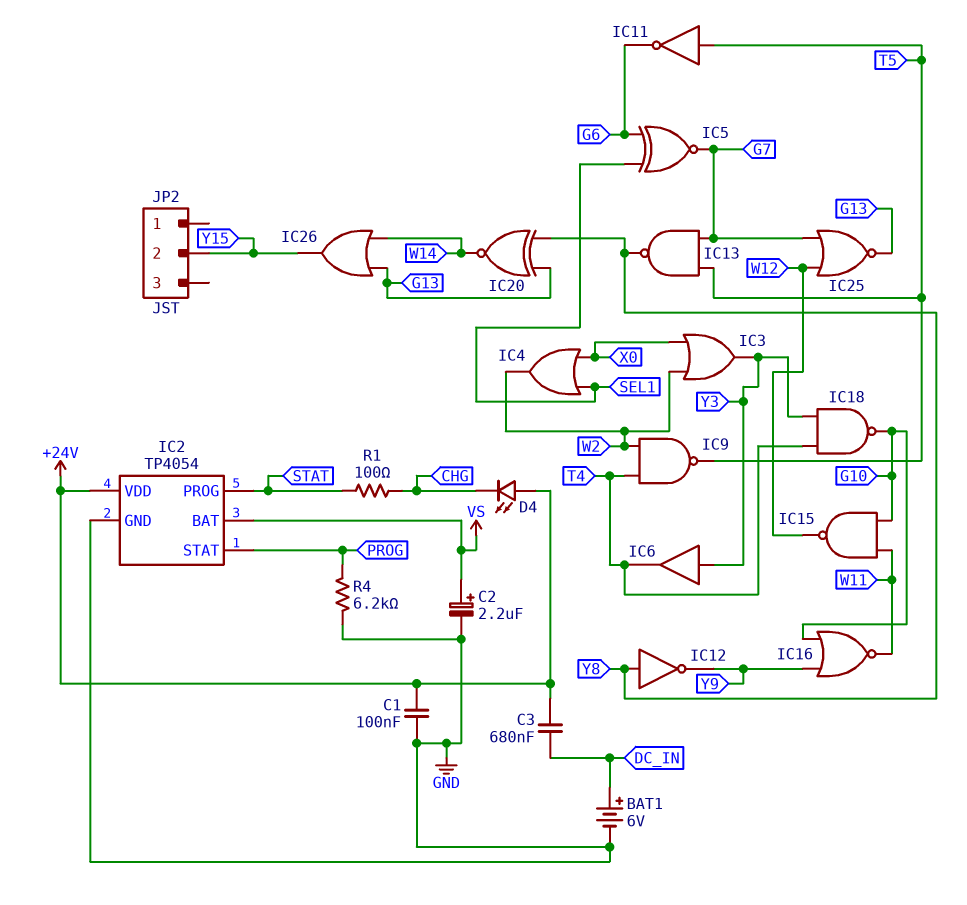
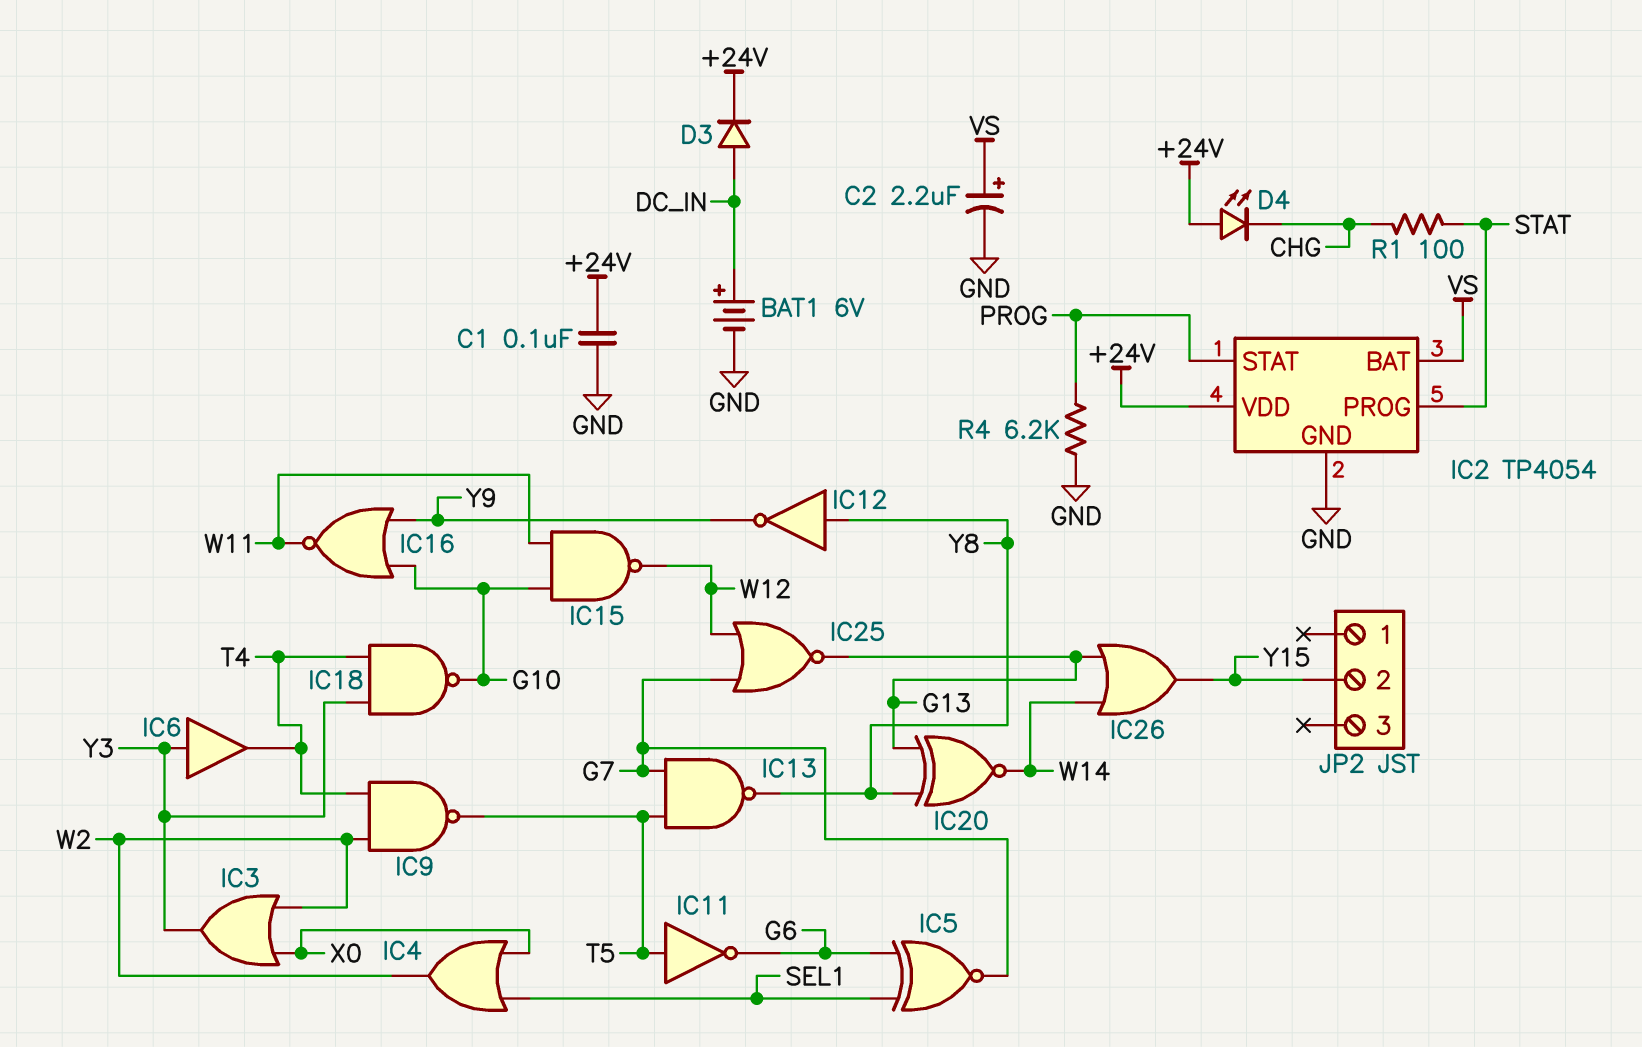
C3: 680nF (+24V, DC_IN) -> none
D3: none -> diode (A DC_IN, K +24V)

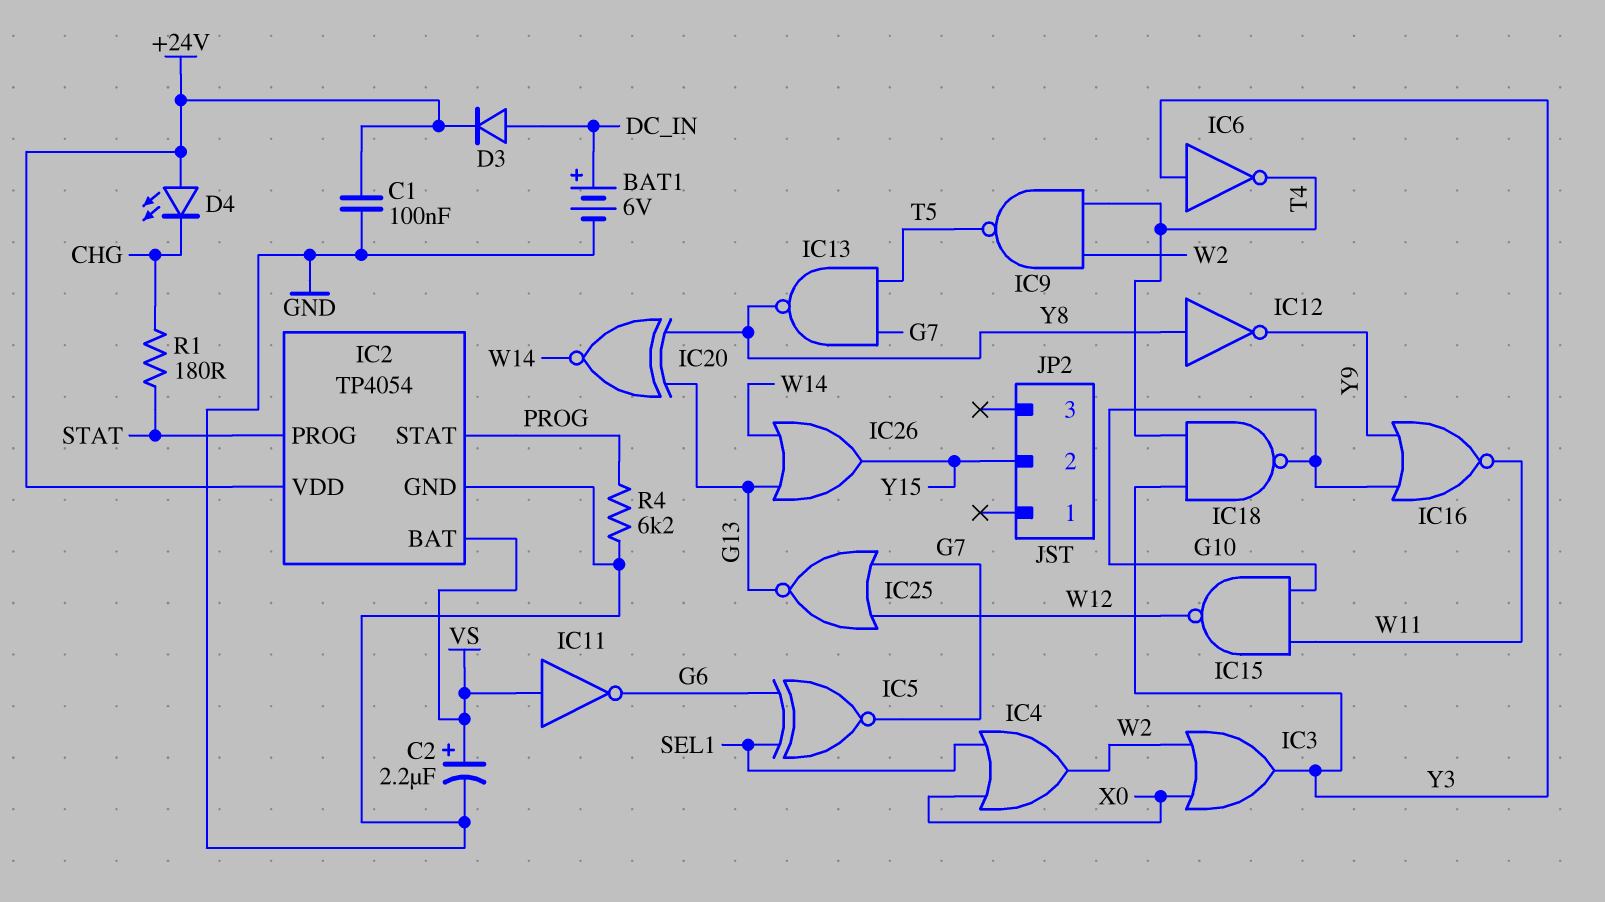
IC6: buffer (in Y3, out T4) -> NOT (in Y3, out T4)
IC11: NOT (in T5, out G6) -> NOT (in VS, out G6)
R1: 100 (CHG, STAT) -> 180 (CHG, STAT)

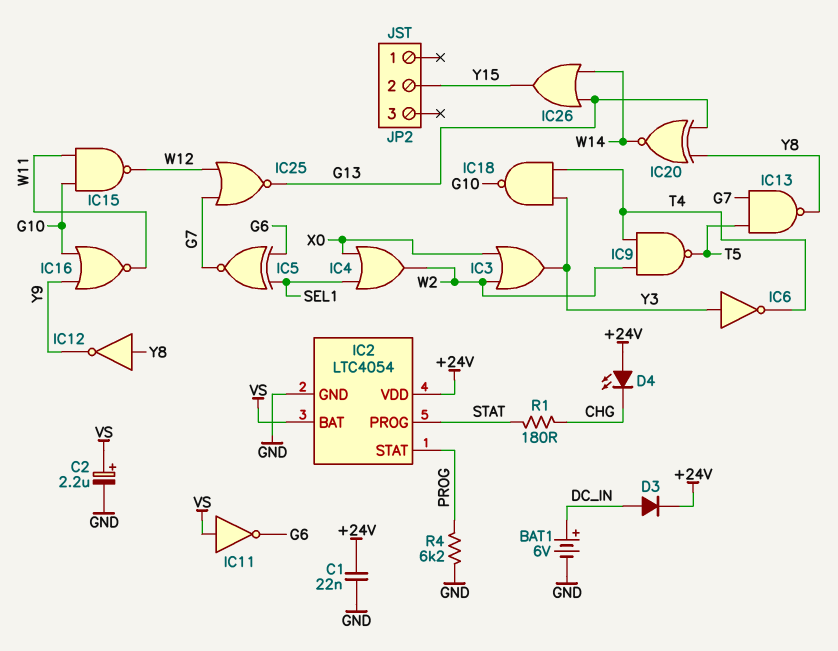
C1: 100nF (+24V, GND) -> 22nF (+24V, GND)
IC2: TP4054 -> LTC4054

